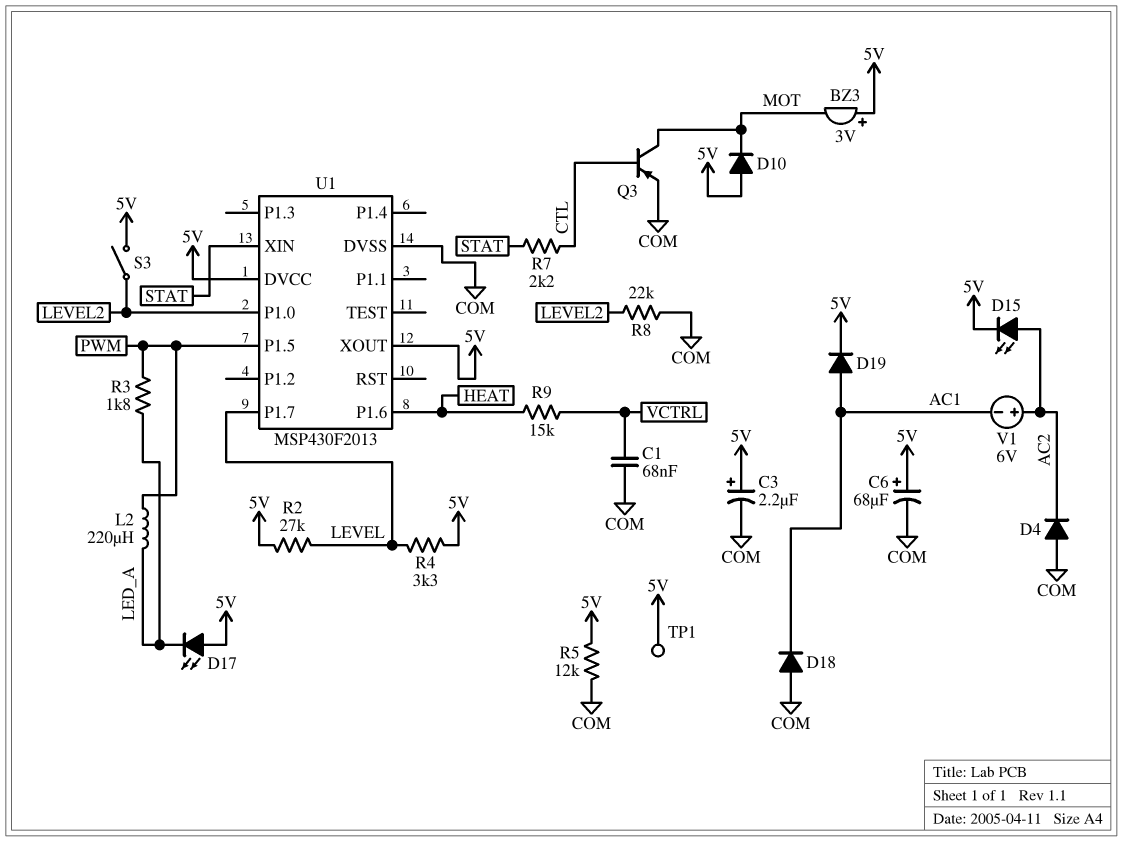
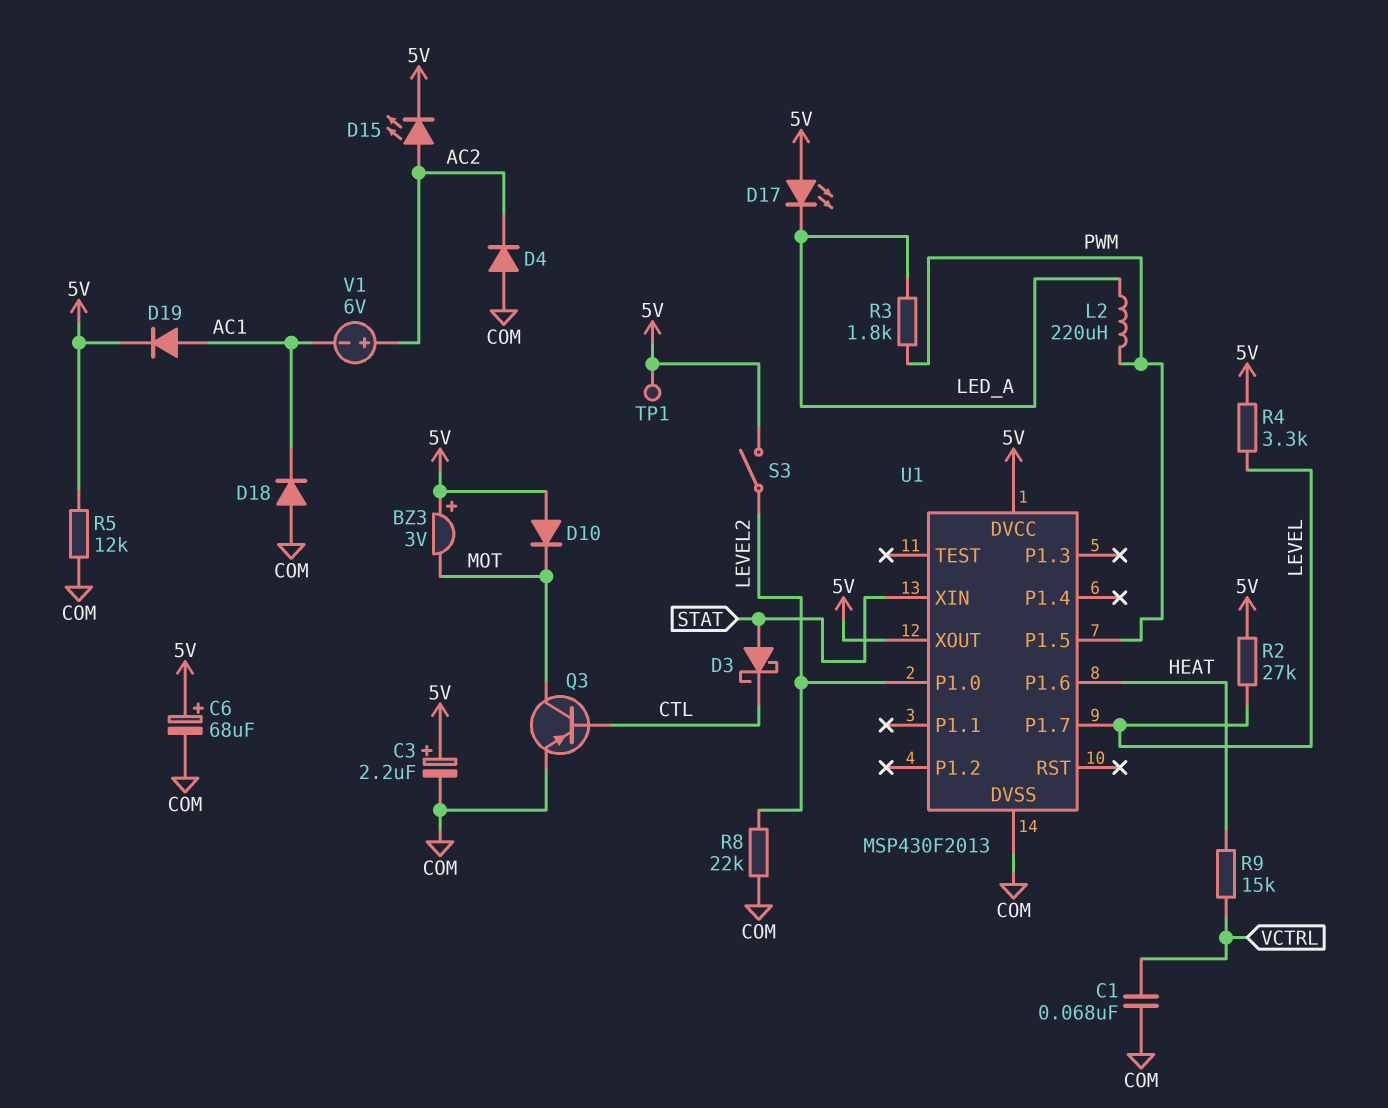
D3: none -> schottky (A STAT, K CTL)
R7: 2.2k (CTL, STAT) -> none

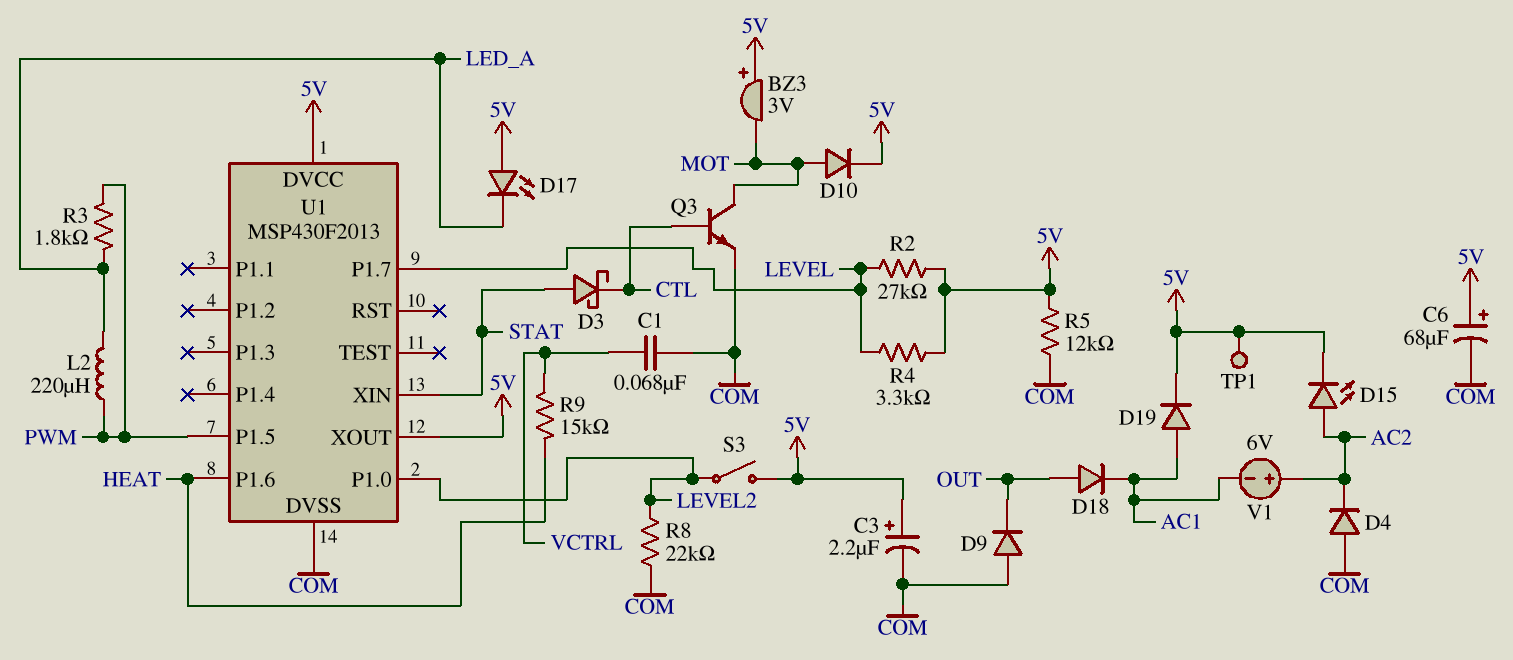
D9: none -> diode (A COM, K OUT)
D10: diode (A 5V, K MOT) -> diode (A MOT, K 5V)
D18: diode (A COM, K AC1) -> diode (A OUT, K AC1)
Q3: PNP (B CTL, C MOT, E COM) -> NPN (B CTL, C MOT, E COM)

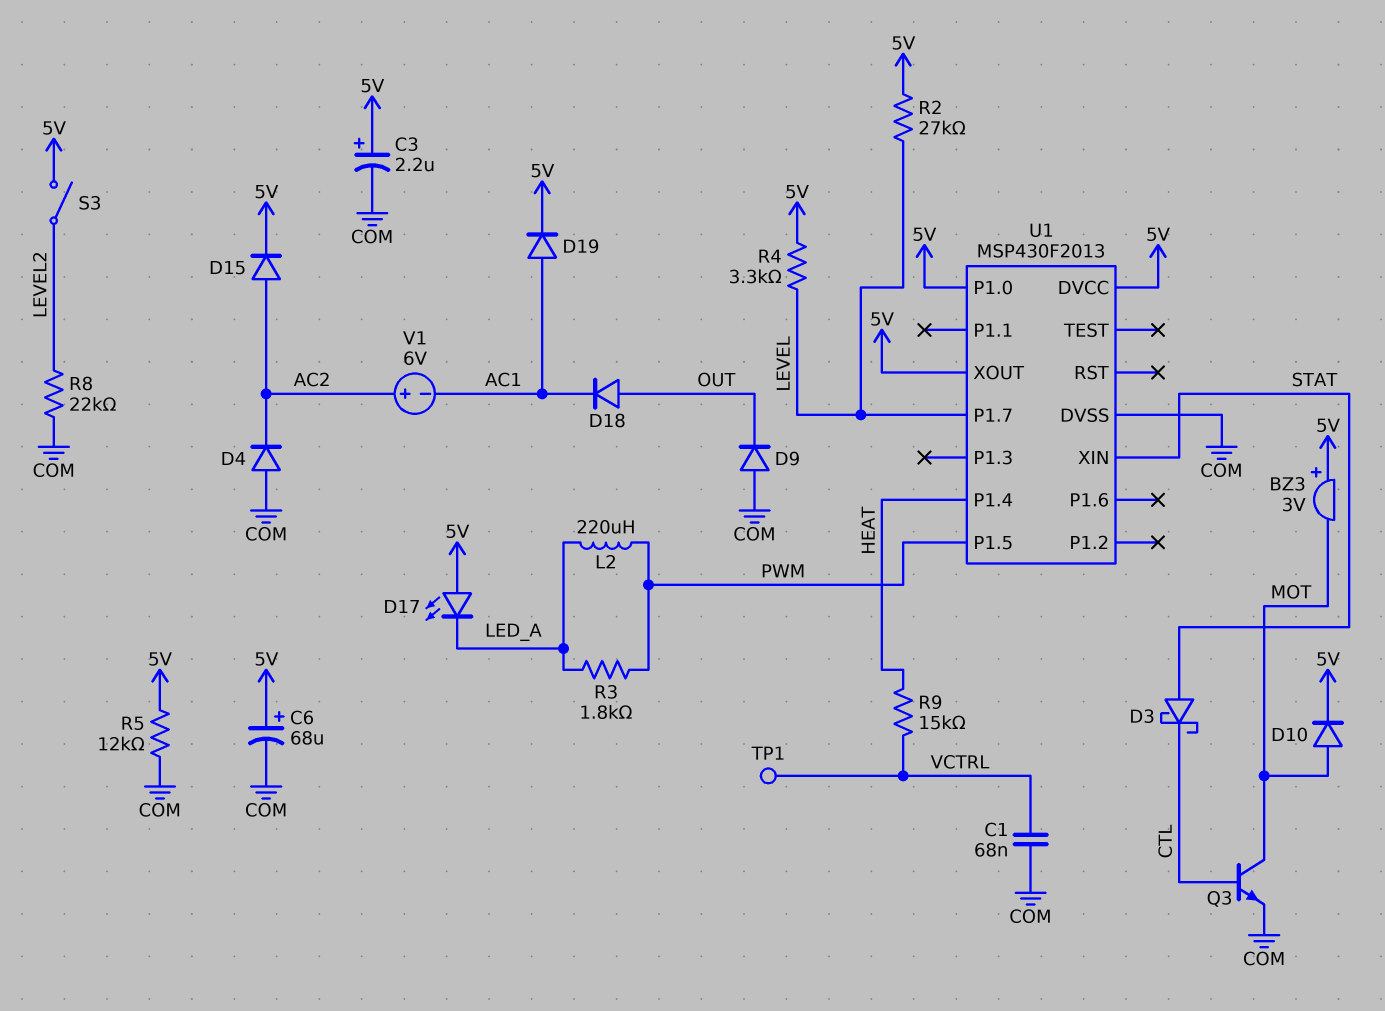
D15: LED (A AC2, K 5V) -> diode (A AC2, K 5V)
TP1: test point (5V) -> test point (VCTRL)
U1 pin P1.0: LEVEL2 -> 5V
U1 pin P1.4: none -> HEAT
U1 pin P1.6: HEAT -> none

